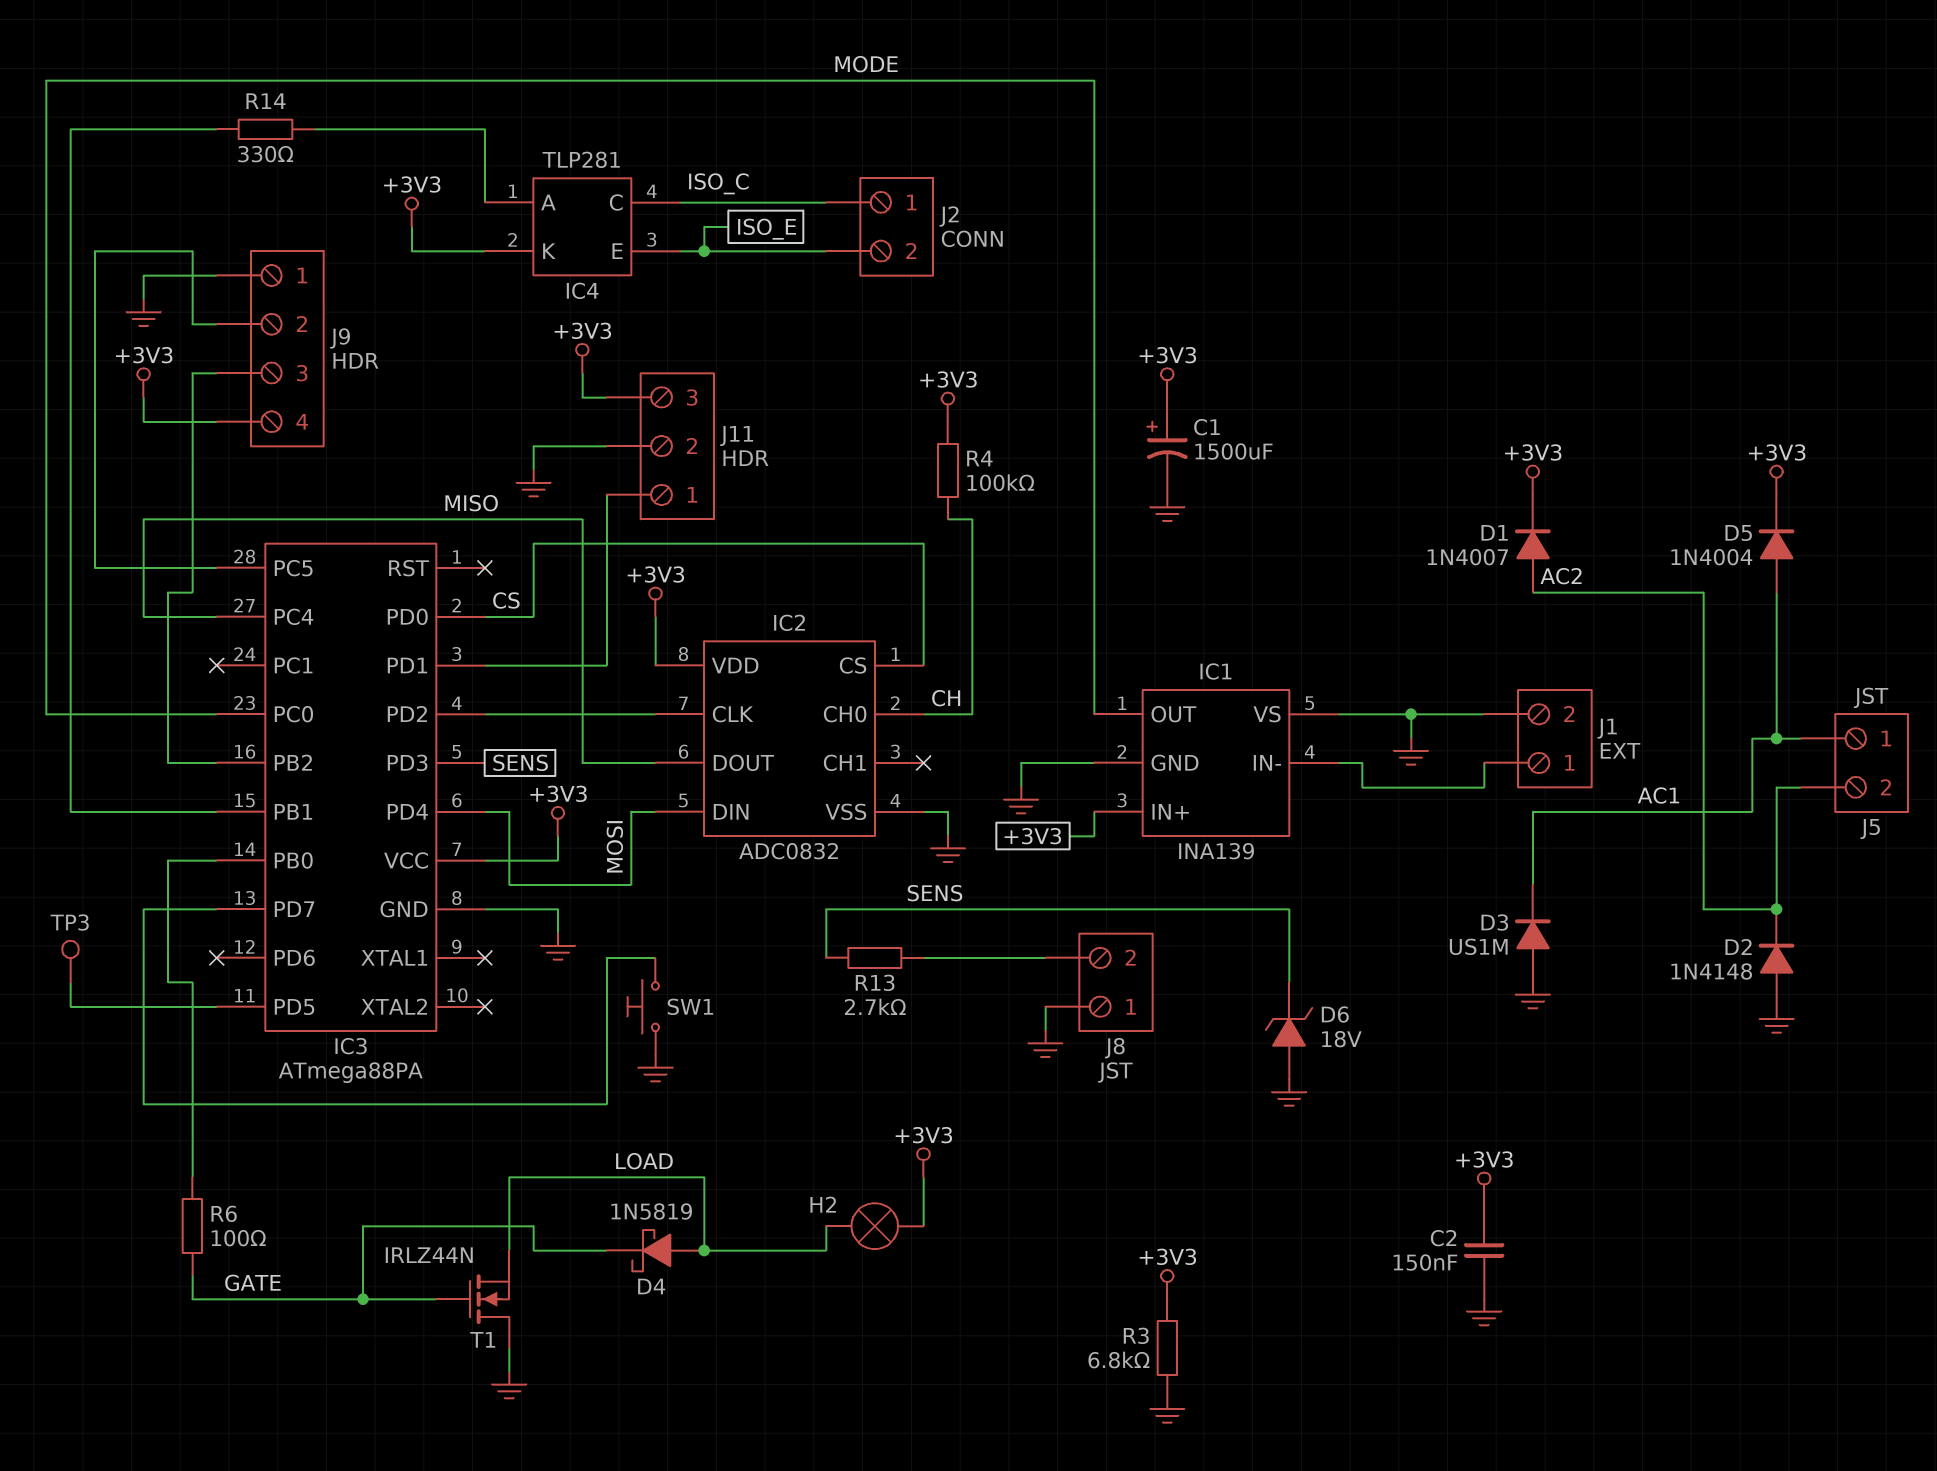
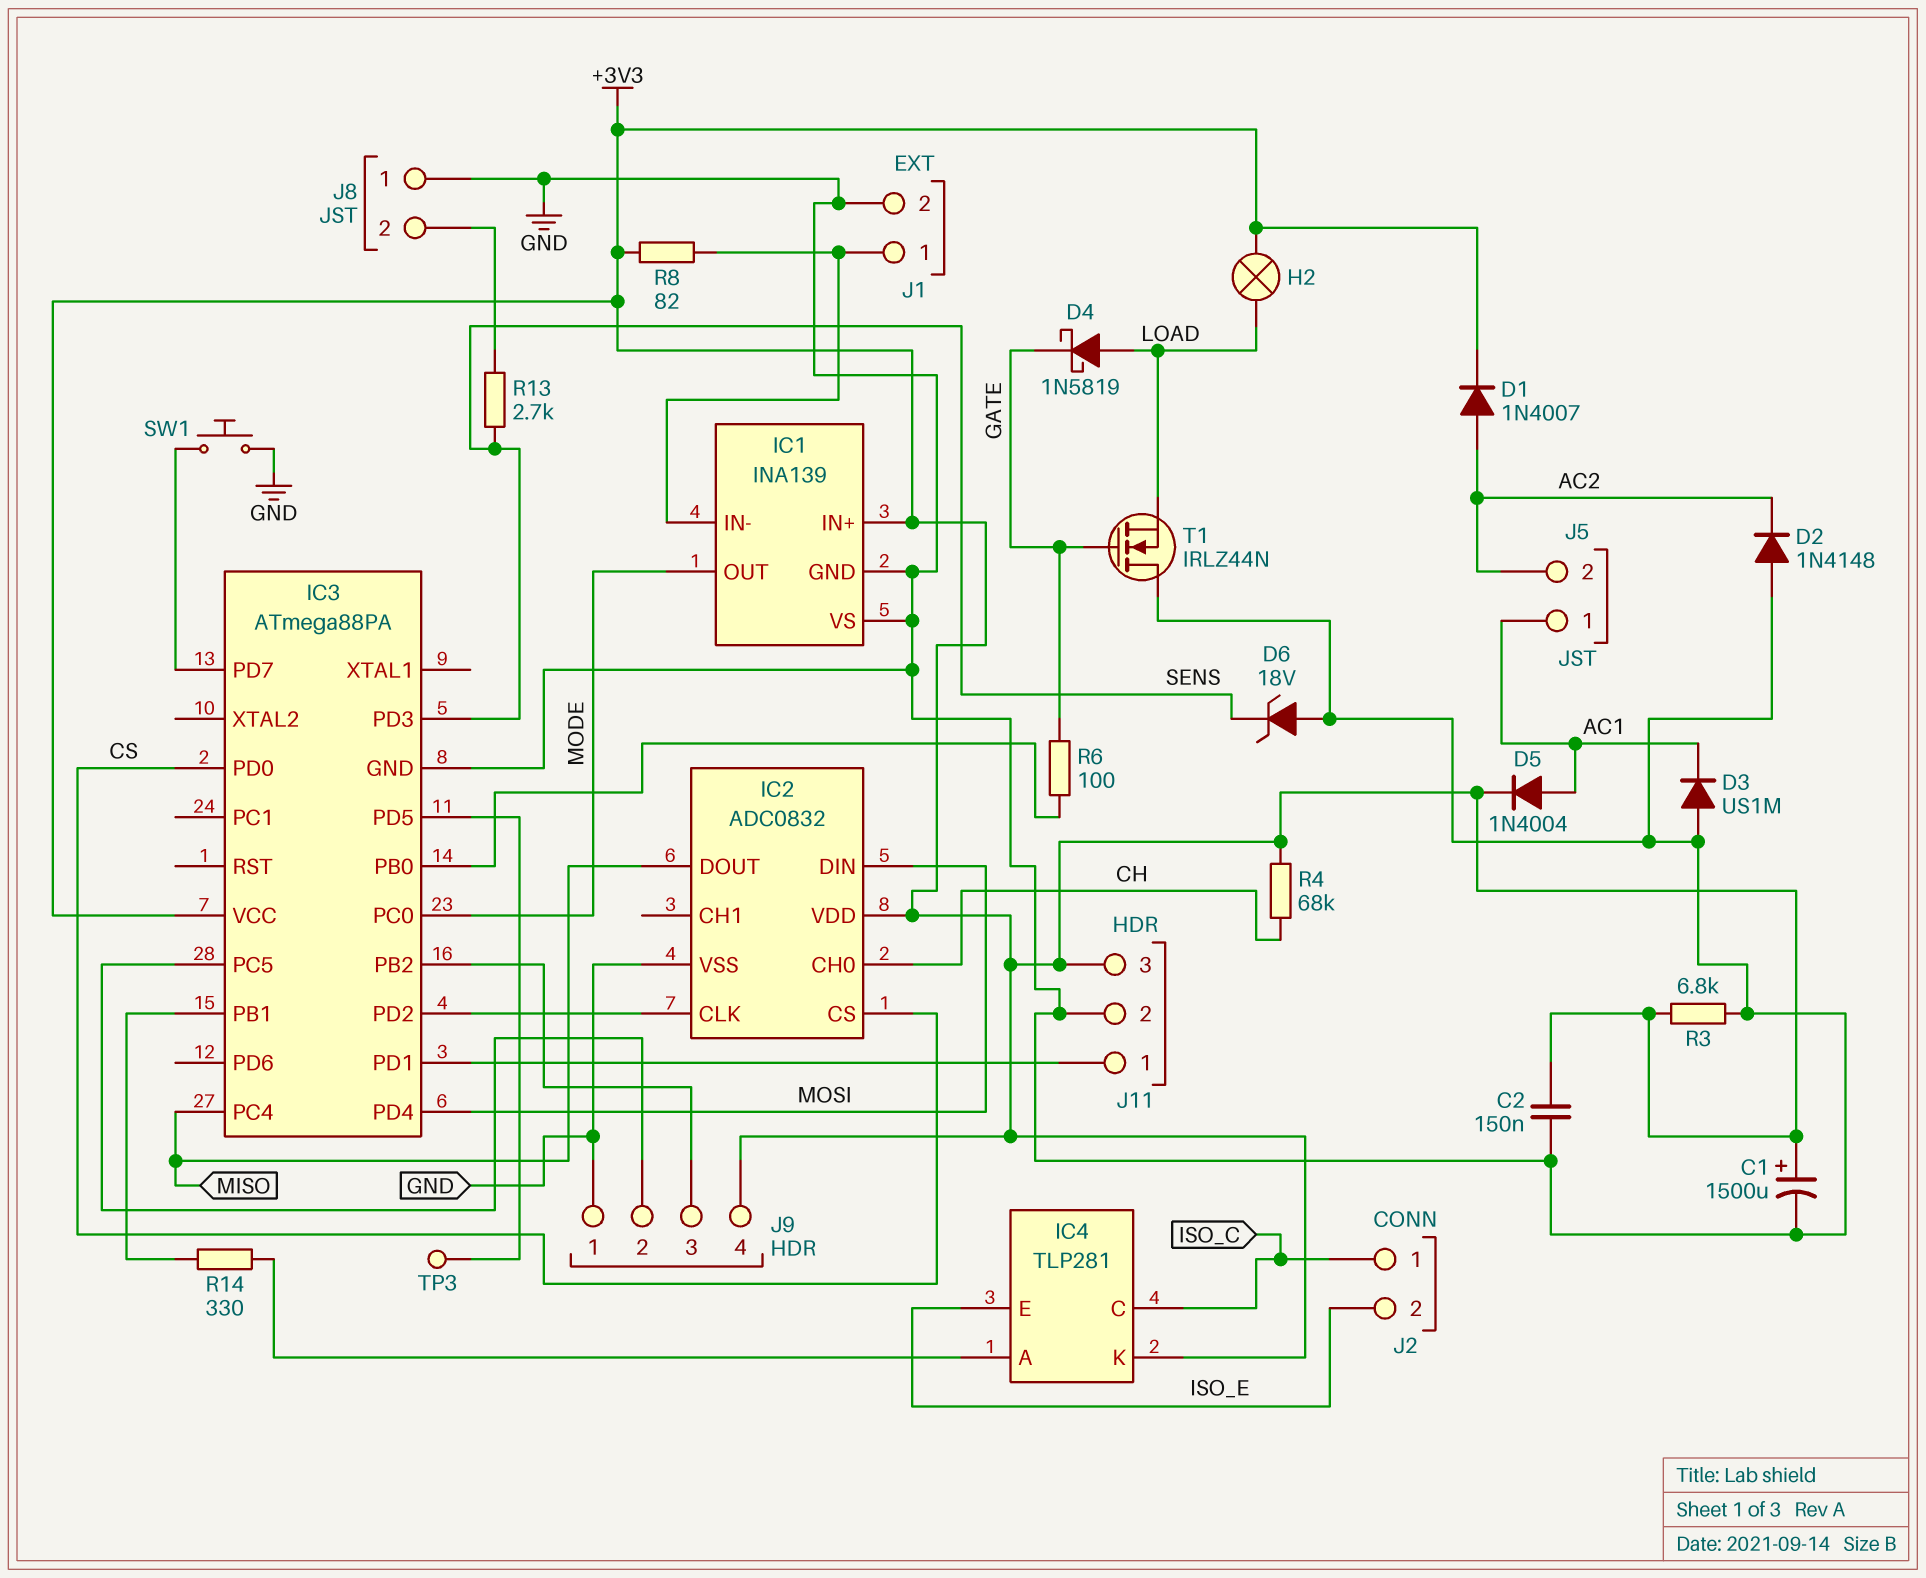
R4: 100k (+3V3, CH) -> 68k (+3V3, CH)
R8: none -> 82 (+3V3, IC1/IN-)

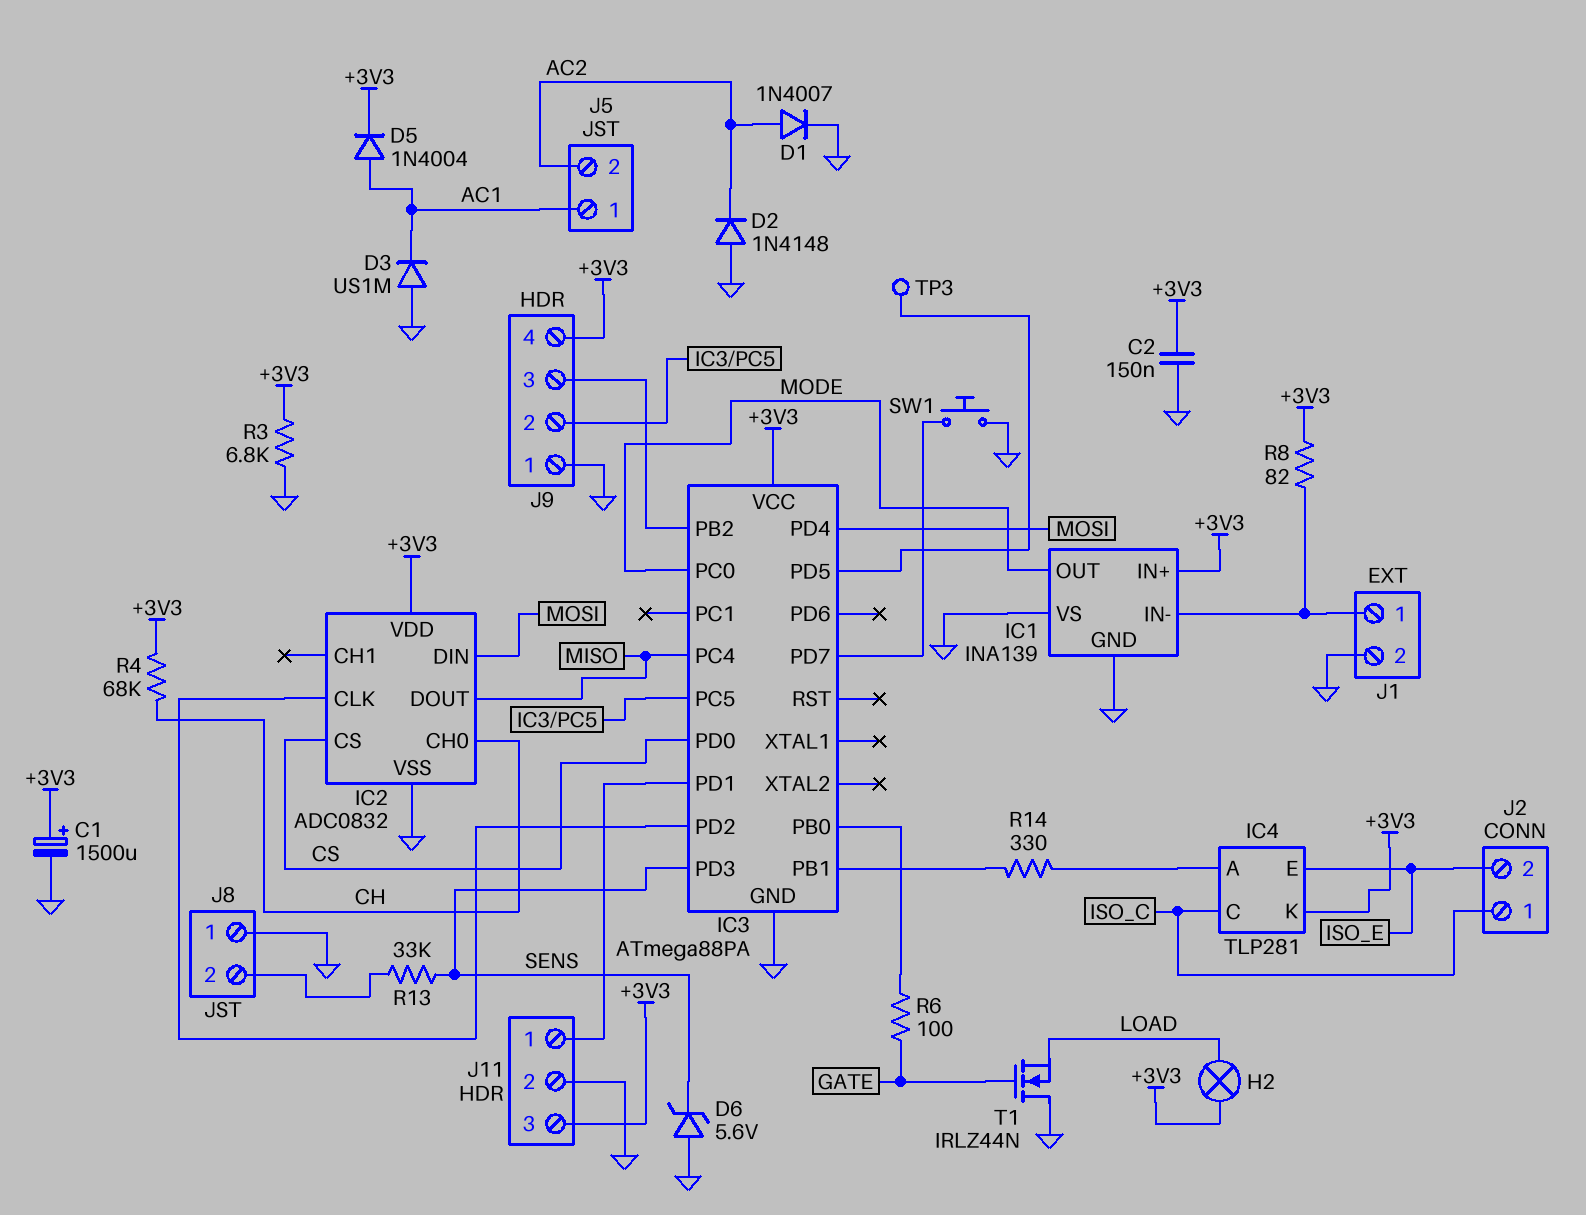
D1: diode 1N4007 (A AC2, K +3V3) -> diode 1N4007 (A AC2, K GND)
D4: schottky 1N5819 (A LOAD, K GATE) -> none
D6: zener 18V (A GND, K SENS) -> zener 5.6V (A GND, K SENS)
R13: 2.7k (J8/2, SENS) -> 33k (J8/2, SENS)

